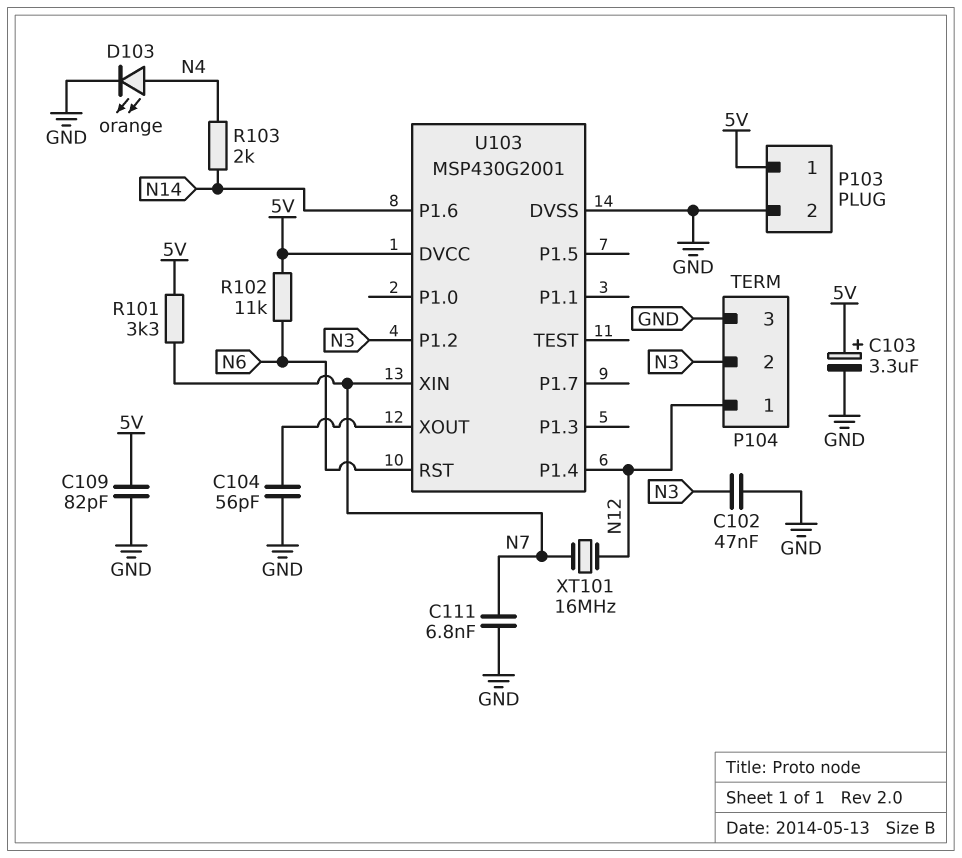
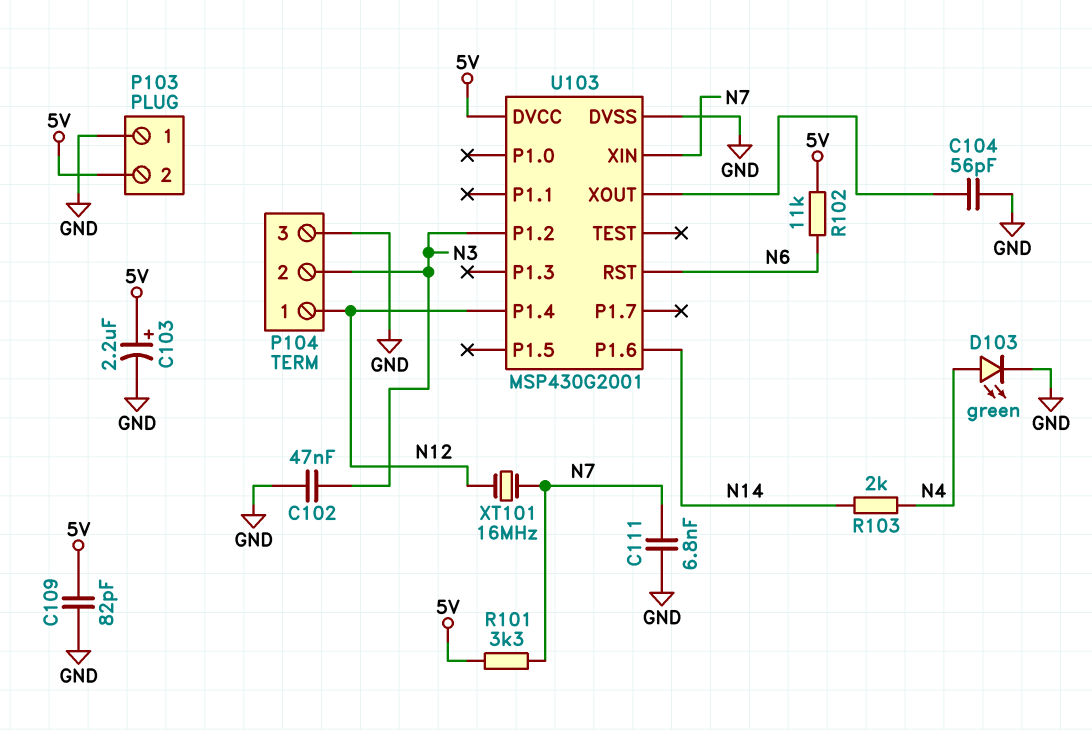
C103: 3.3uF (plus 5V, minus GND) -> 2.2uF (plus 5V, minus GND)
D103: LED orange (A N4, K GND) -> LED green (A N4, K GND)
P103 pin 1: 5V -> GND
P103 pin 2: GND -> 5V

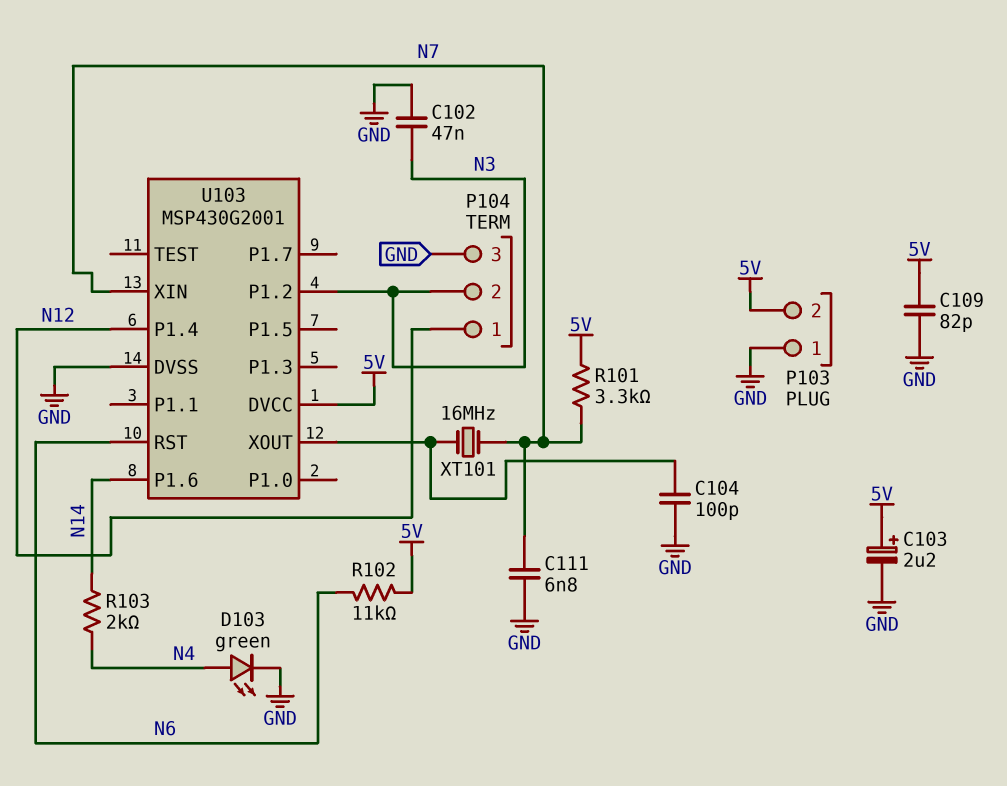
C104: 56pF (GND, U103/XOUT) -> 100pF (GND, U103/XOUT)
XT101: 16MHz (N7, N12) -> 16MHz (N7, U103/XOUT)

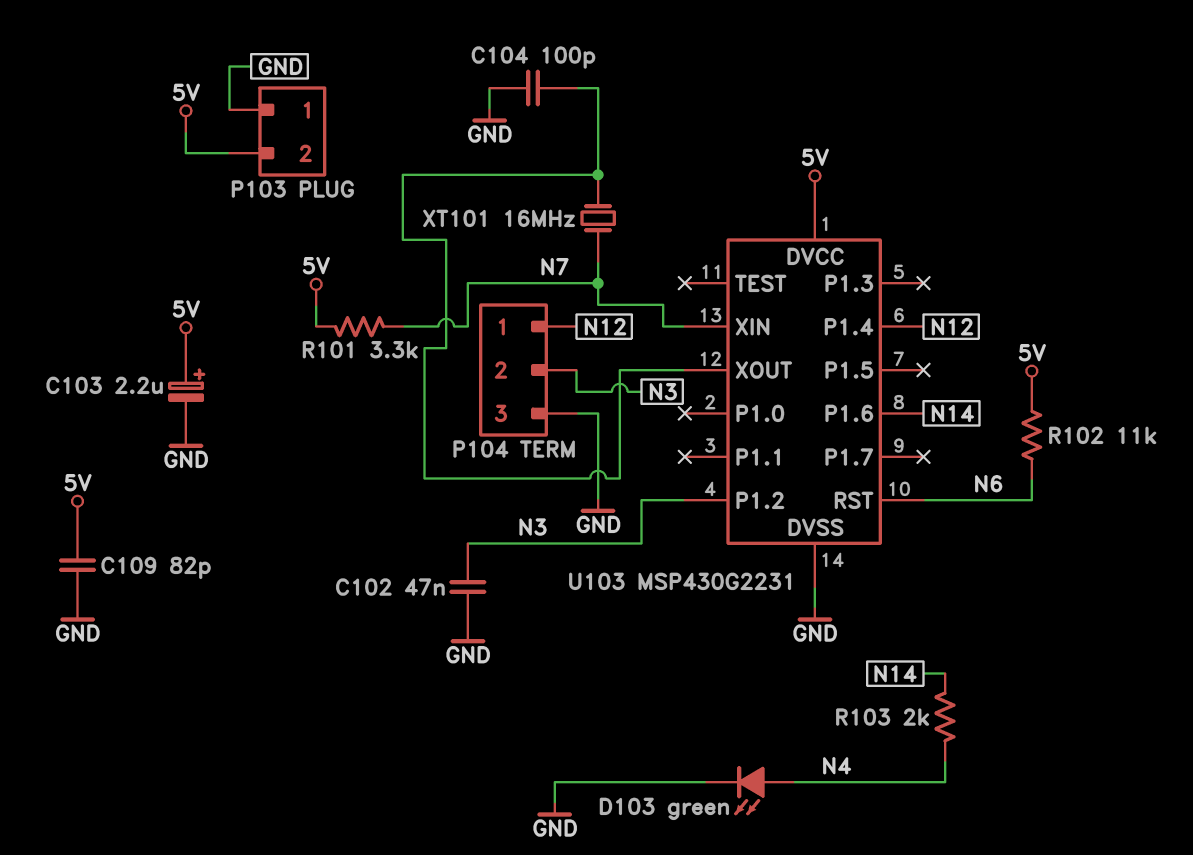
C111: 6.8nF (GND, N7) -> none
U103: MSP430G2001 -> MSP430G2231

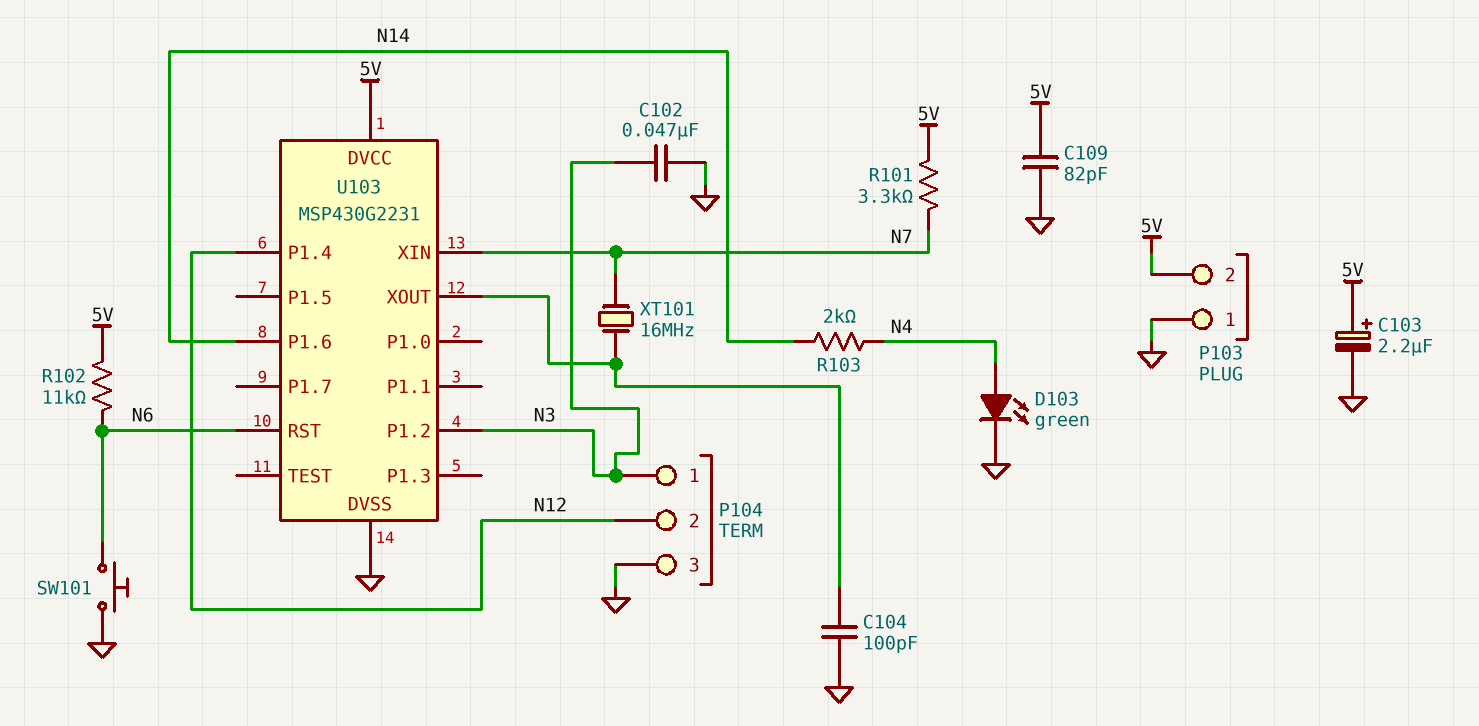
P104 pin 1: N12 -> N3
P104 pin 2: N3 -> N12
SW101: none -> button (GND, N6)

